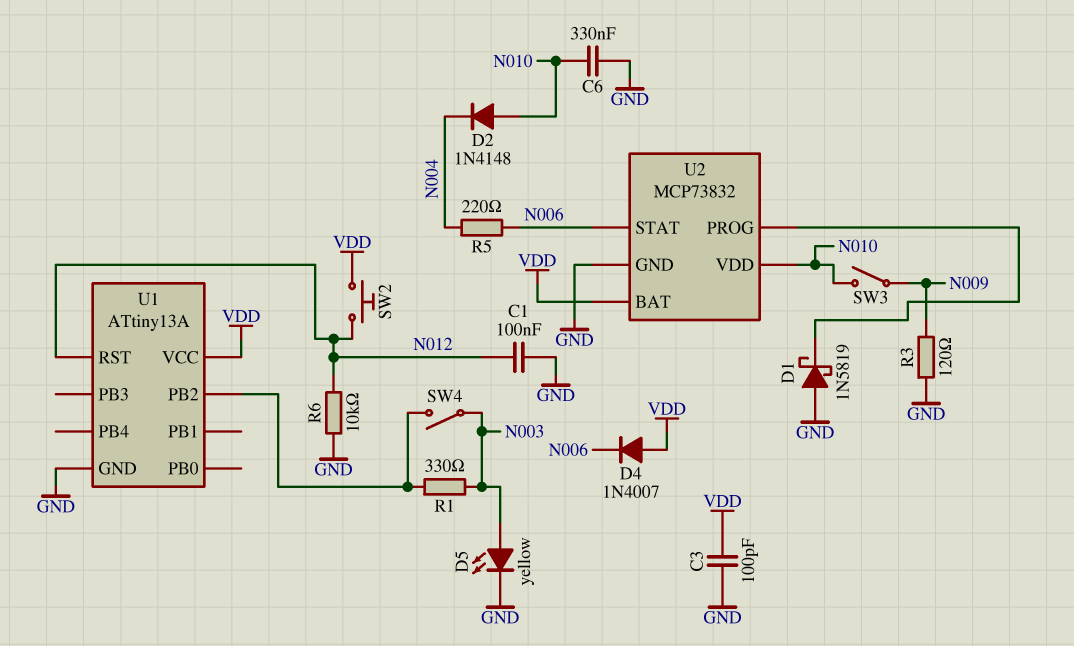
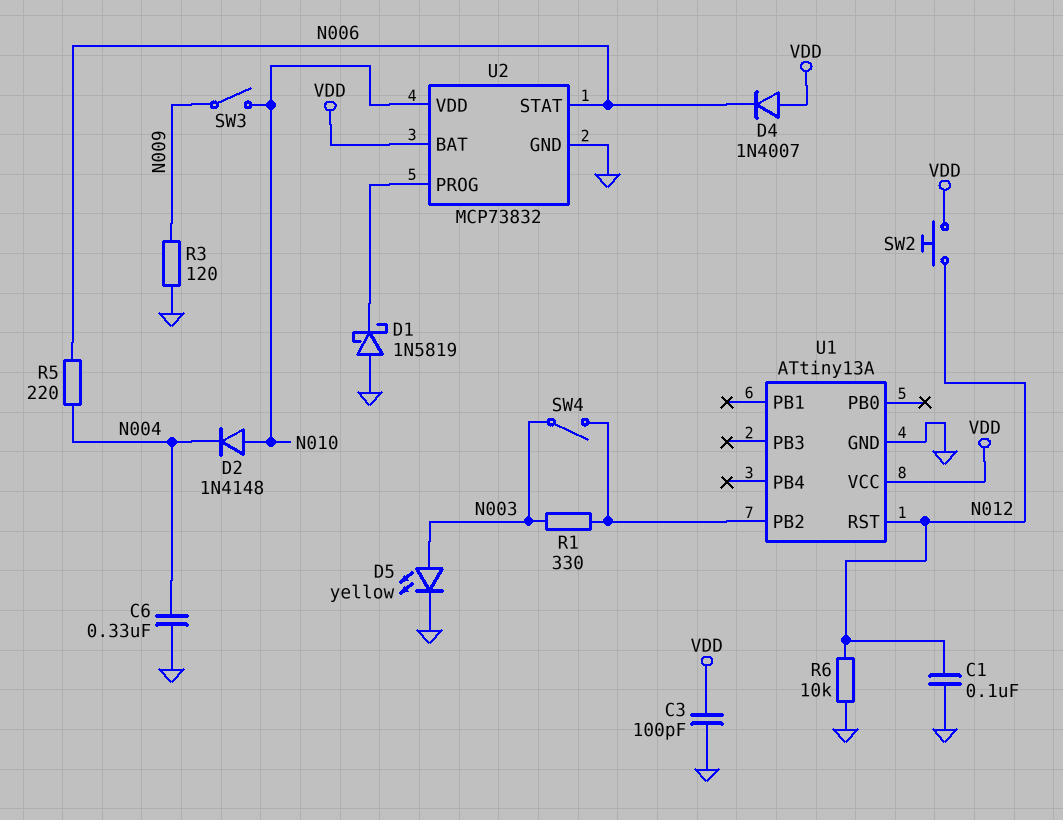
C6: 330nF (GND, N010) -> 330nF (GND, N004)

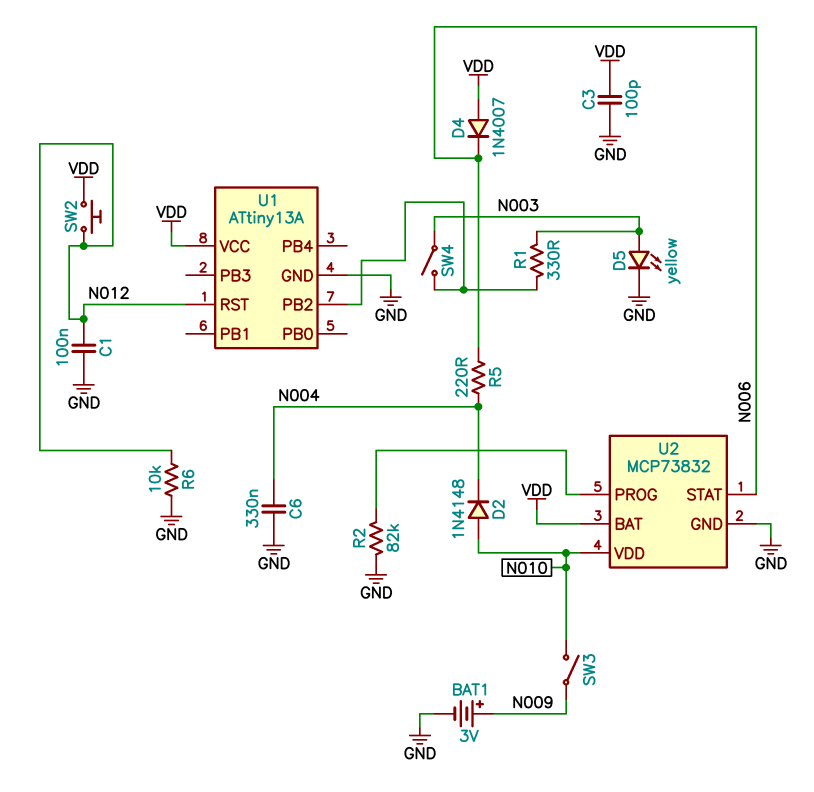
BAT1: none -> 3V (plus N009, minus GND)
D1: schottky 1N5819 (A GND, K U2/PROG) -> none
R2: none -> 82k (GND, U2/PROG)
R3: 120 (GND, N009) -> none

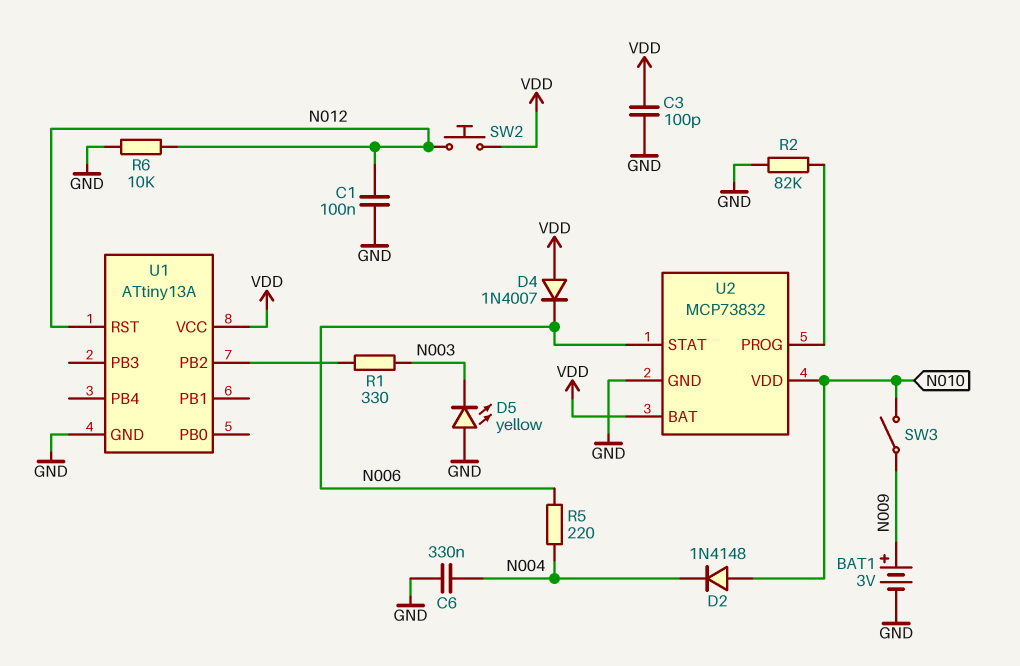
D5: LED yellow (A N003, K GND) -> LED yellow (A GND, K N003)
SW4: switch (N003, U1/PB2) -> none

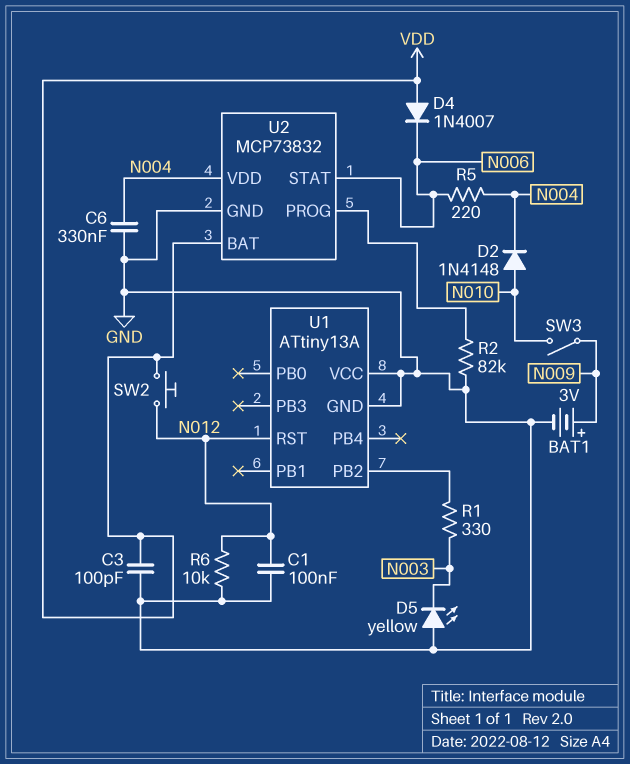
U1 pin VCC: VDD -> GND
U2 pin VDD: N010 -> N004

